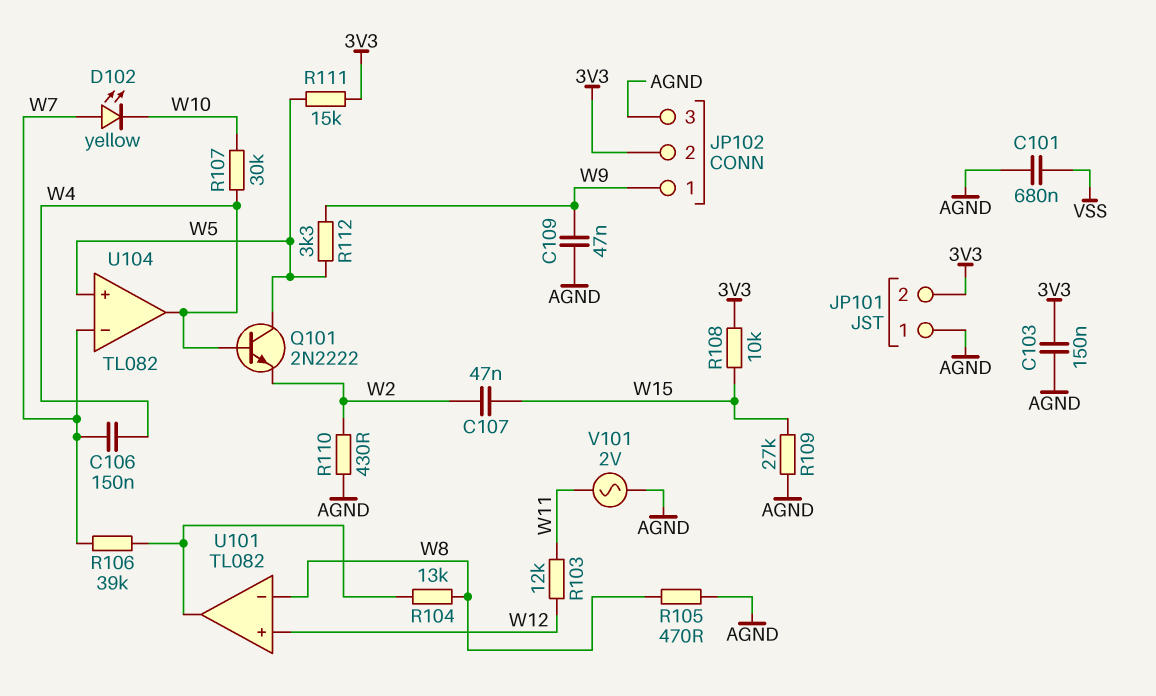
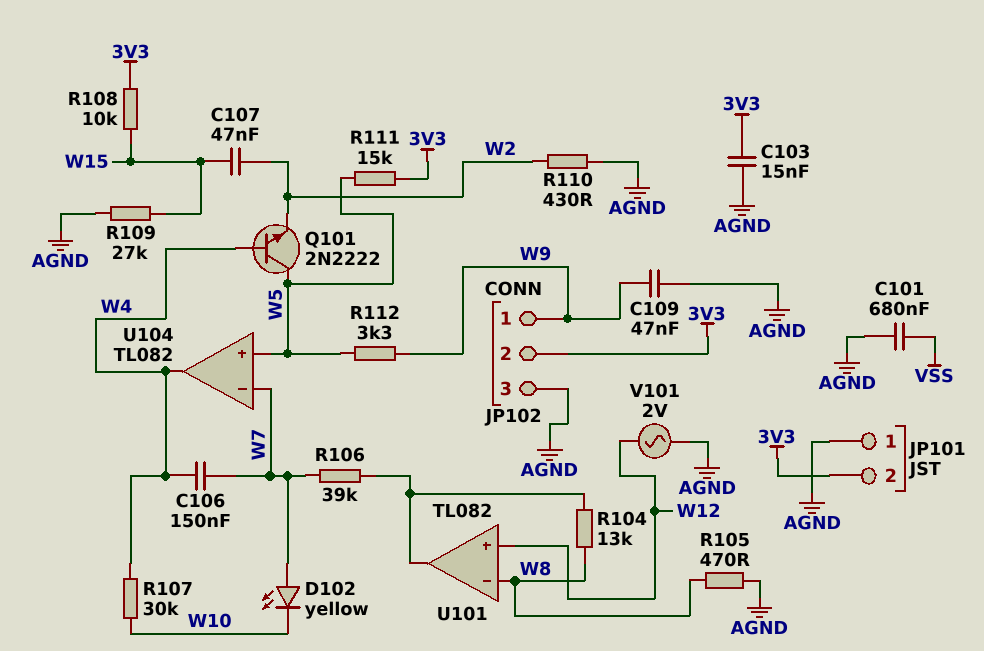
C103: 150nF (3V3, AGND) -> 15nF (3V3, AGND)
R103: 12k (W11, W12) -> none
V101: AC 2V (AGND, W11) -> AC 2V (AGND, W12)

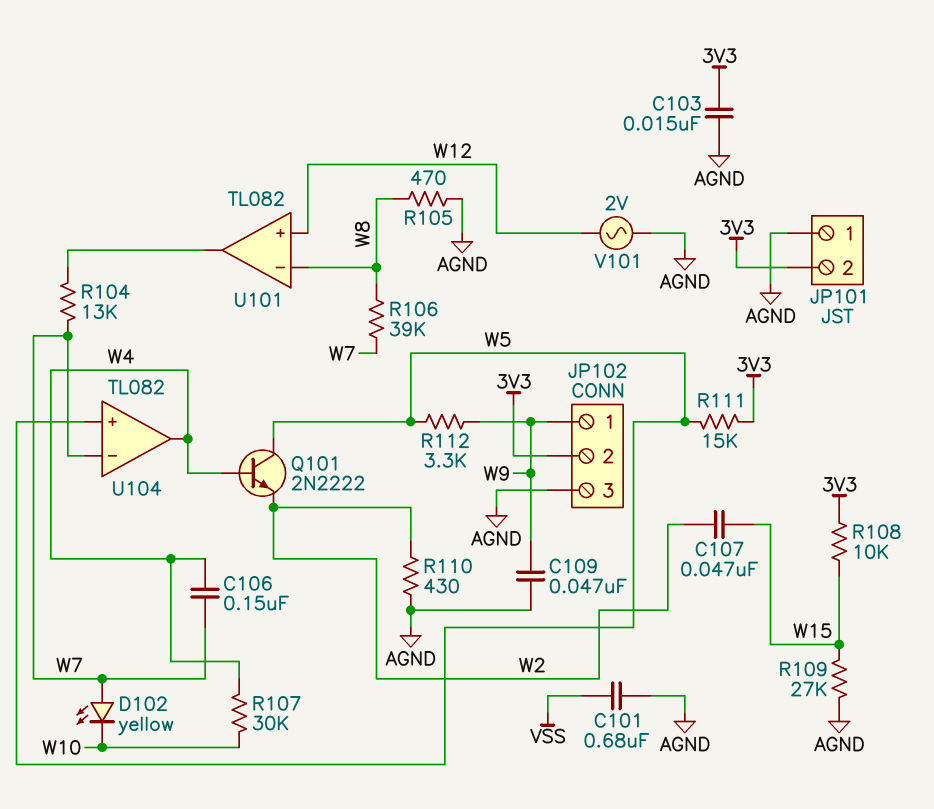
R104: 13k (U101/out, W8) -> 13k (U101/out, W7)
R106: 39k (U101/out, W7) -> 39k (W7, W8)

